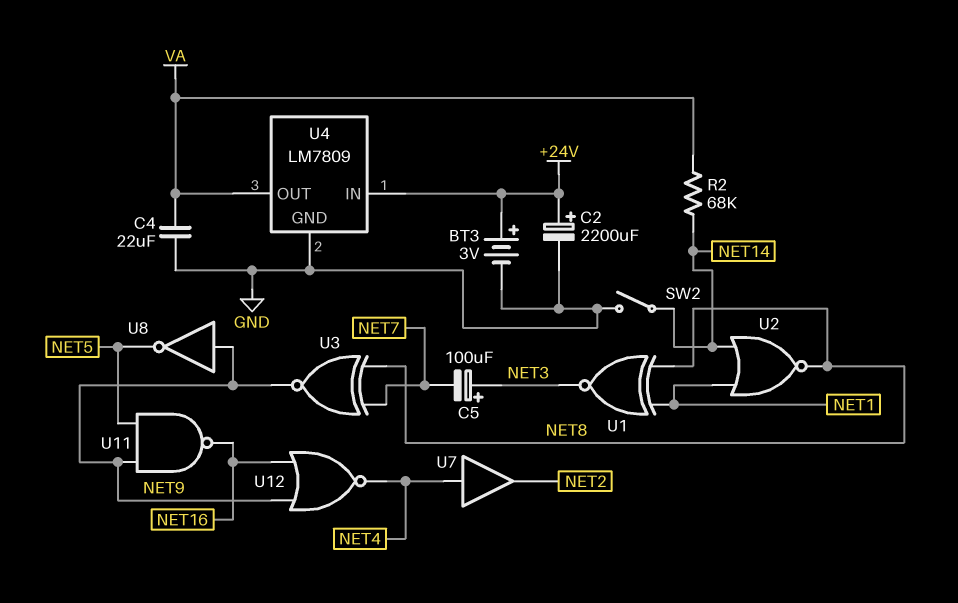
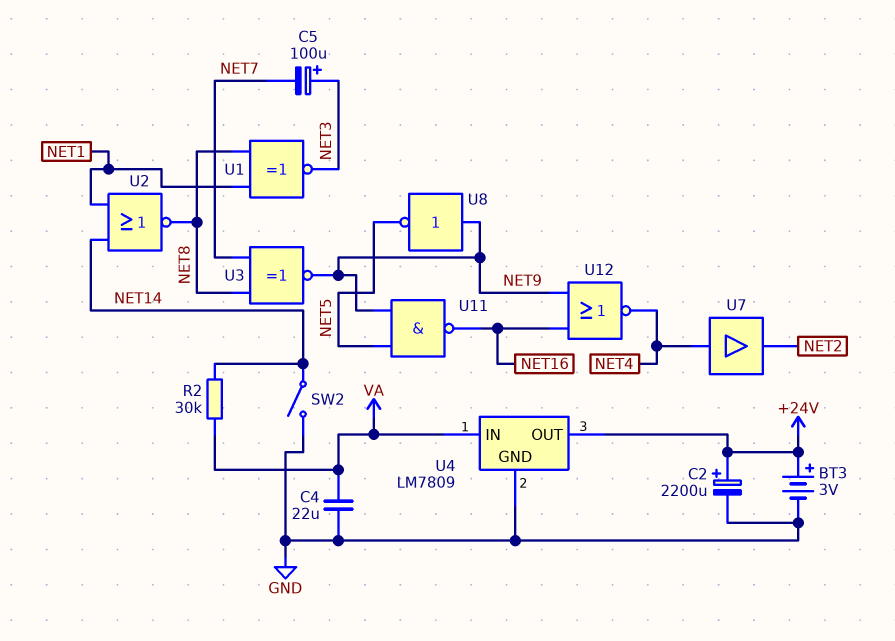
R2: 68k (NET14, VA) -> 30k (NET14, VA)
U4 pin IN: +24V -> VA
U4 pin OUT: VA -> +24V

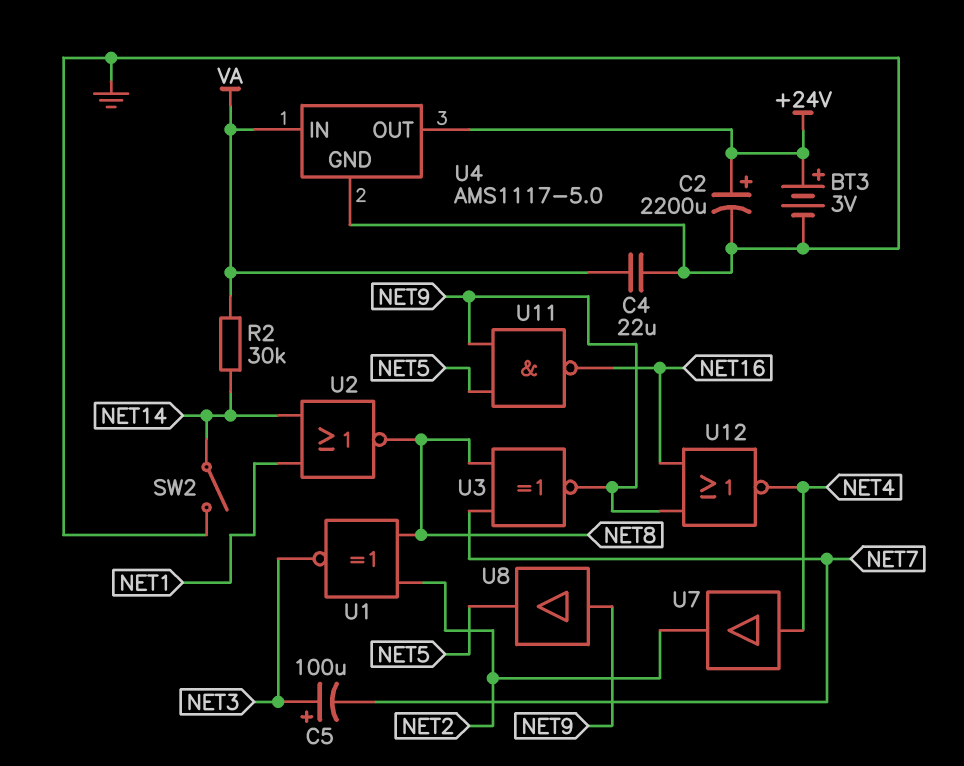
U1: XNOR (in NET1, in NET8, out NET3) -> XNOR (in NET2, in NET8, out NET3)
U4: LM7809 -> AMS1117-5.0
U8: NOT (in NET9, out NET5) -> buffer (in NET9, out NET5)

